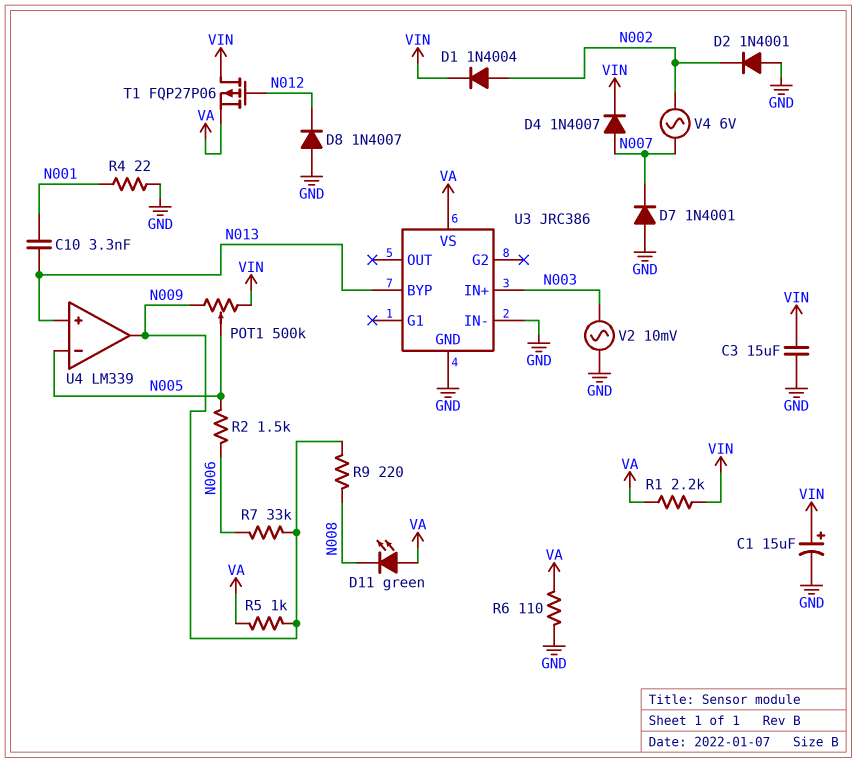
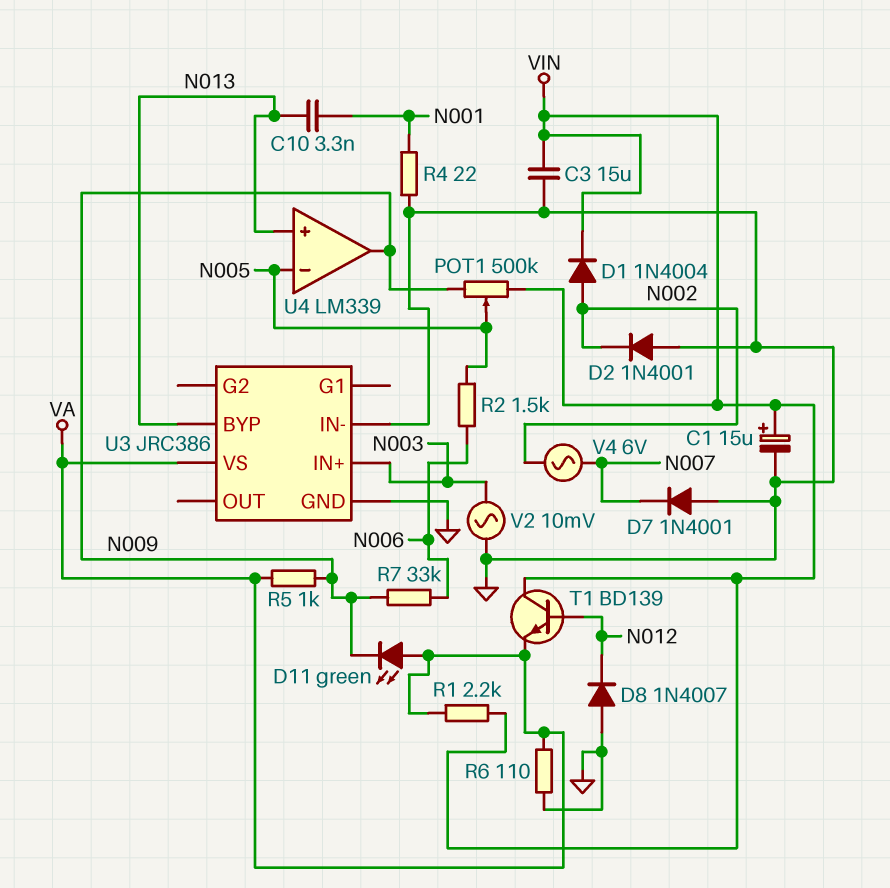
D4: diode 1N4007 (A N007, K VIN) -> none
D11: LED green (A VA, K N008) -> LED green (A VA, K N009)
R9: 220 (N008, N009) -> none
T1: PMOS FQP27P06 (G N012, D VIN, S VA) -> NPN BD139 (B N012, C VIN, E VA)

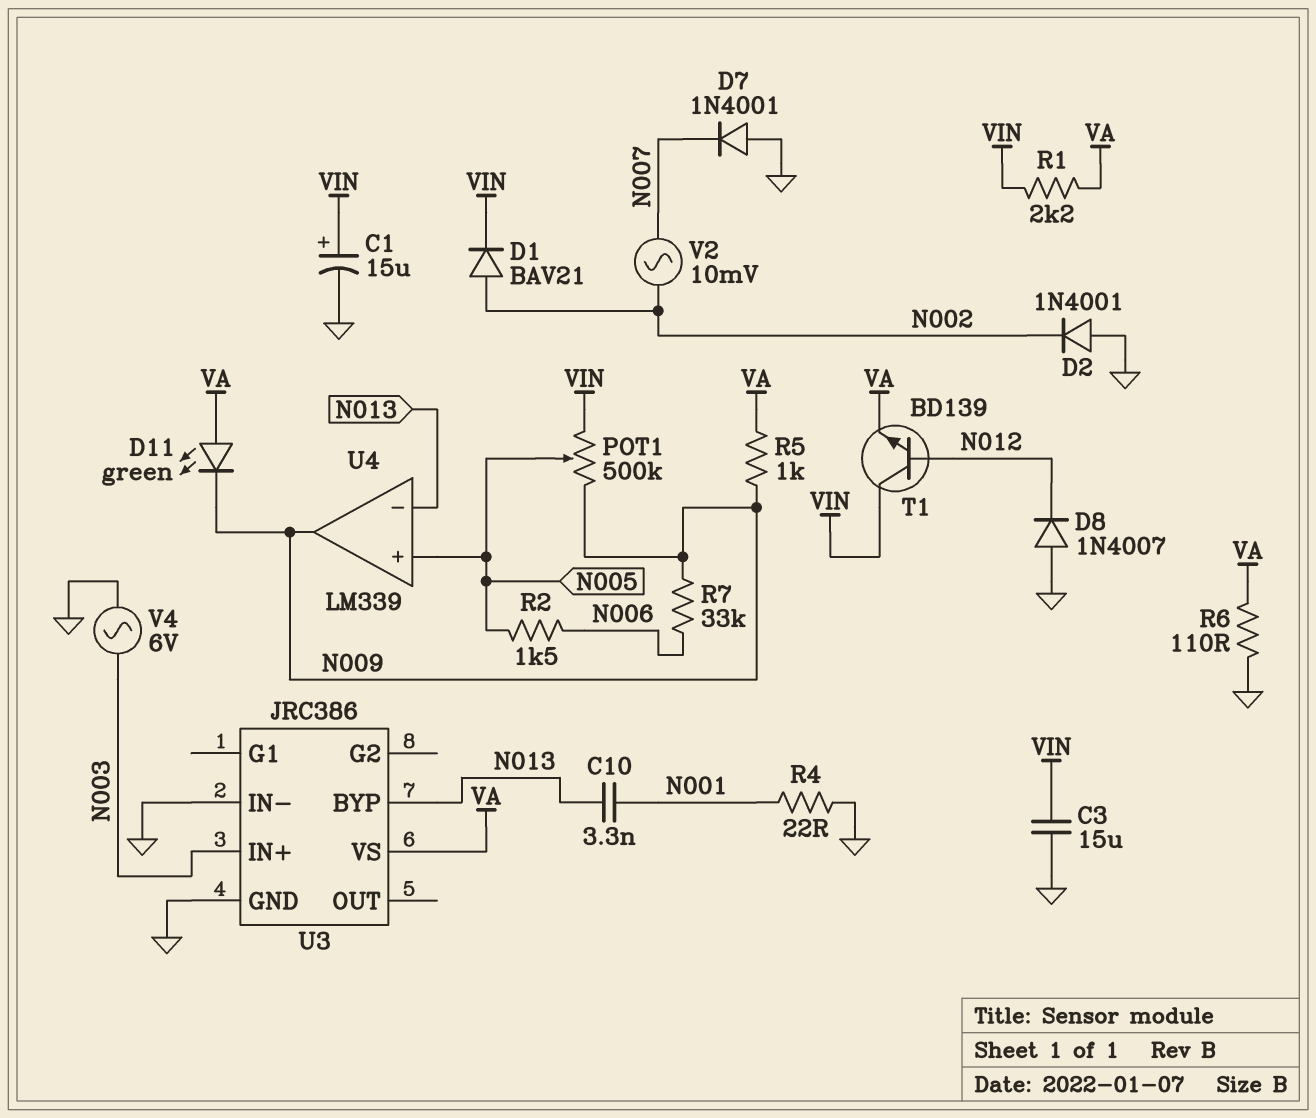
D1: diode 1N4004 (A N002, K VIN) -> diode BAV21 (A N002, K VIN)
U4 pin in+: N013 -> N005
U4 pin in-: N005 -> N013
V2: AC 10mV (GND, N003) -> AC 10mV (N002, N007)
V4: AC 6V (N002, N007) -> AC 6V (GND, N003)

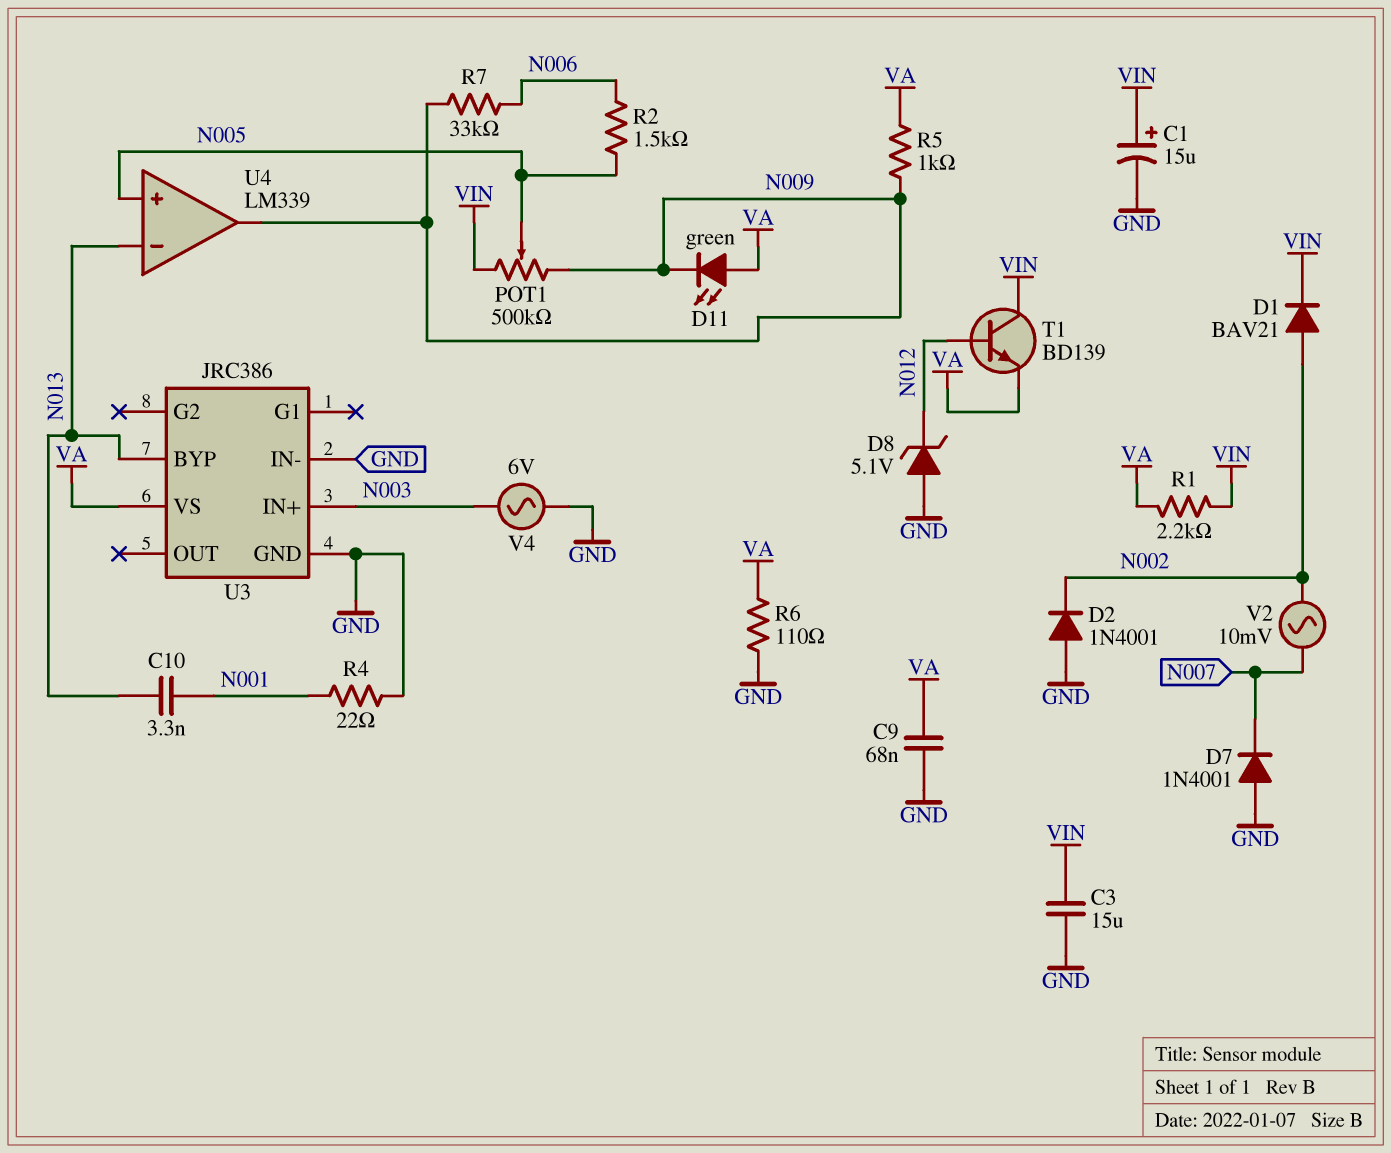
C9: none -> 68nF (GND, VA)
D8: diode 1N4007 (A GND, K N012) -> zener 5.1V (A GND, K N012)

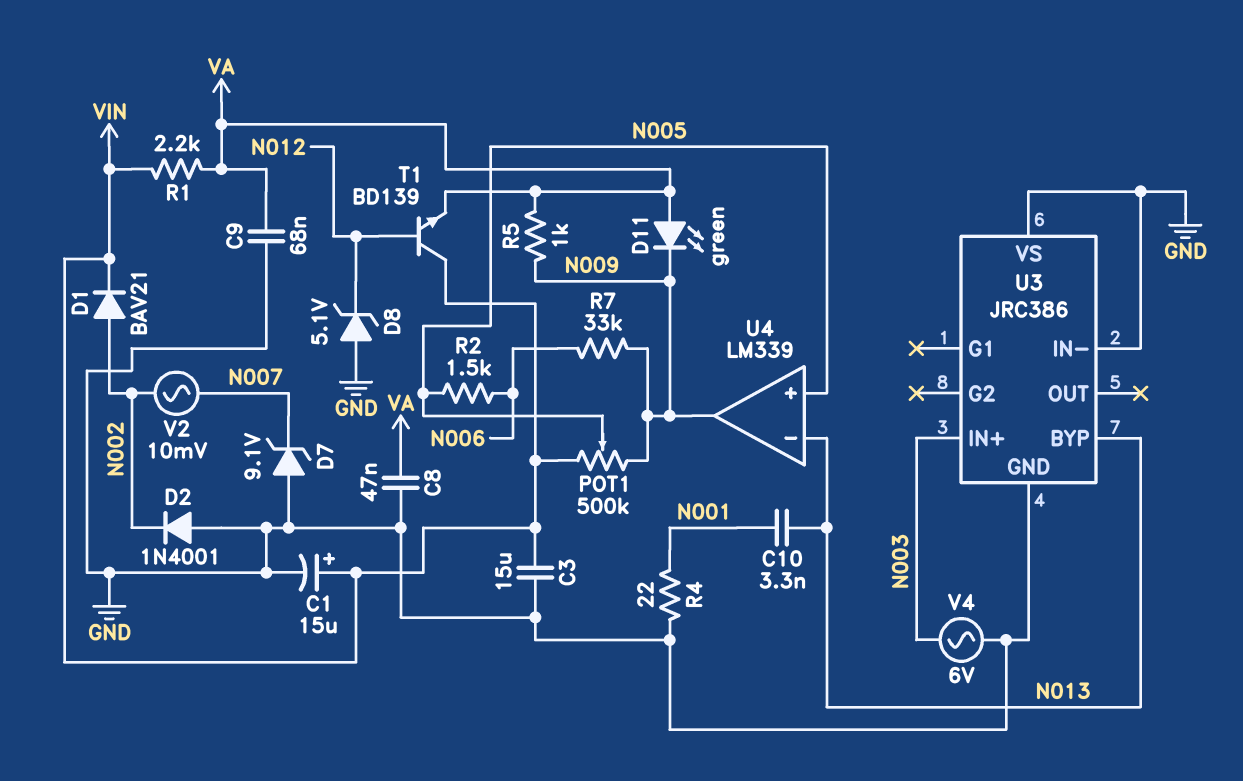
C8: none -> 47nF (GND, VA)
D7: diode 1N4001 (A GND, K N007) -> zener 9.1V (A GND, K N007)
R6: 110 (GND, VA) -> none
U3 pin VS: VA -> GND

